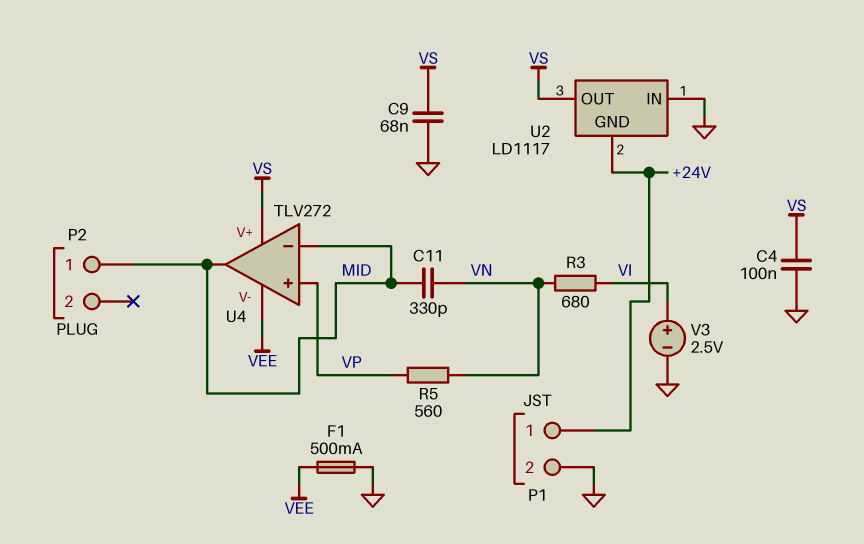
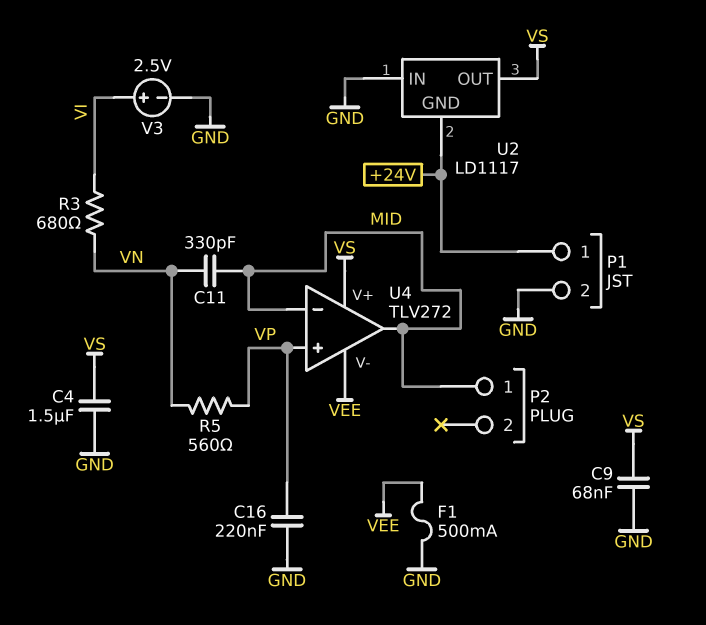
C4: 100nF (GND, VS) -> 1.5uF (GND, VS)
C16: none -> 220nF (GND, VP)

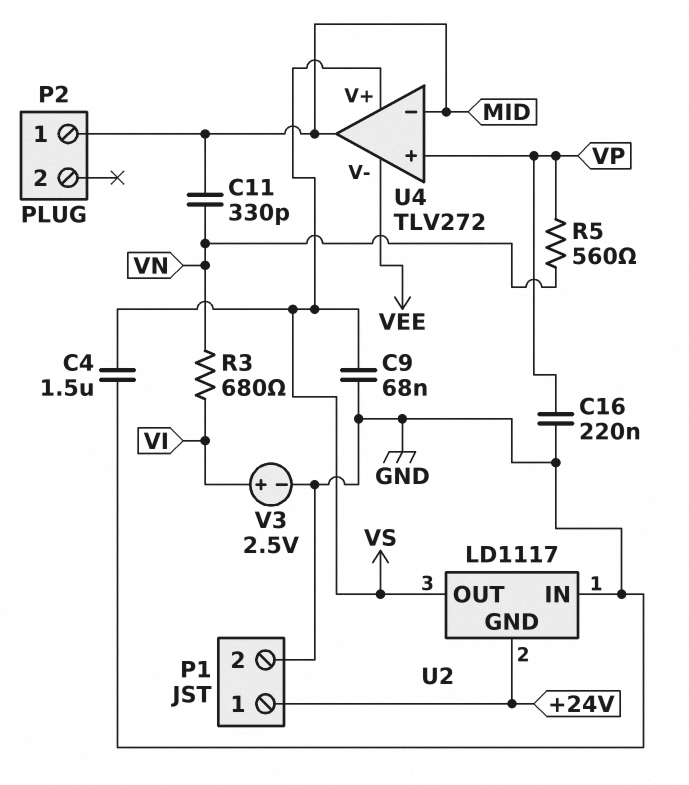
F1: 500mA (GND, VEE) -> none

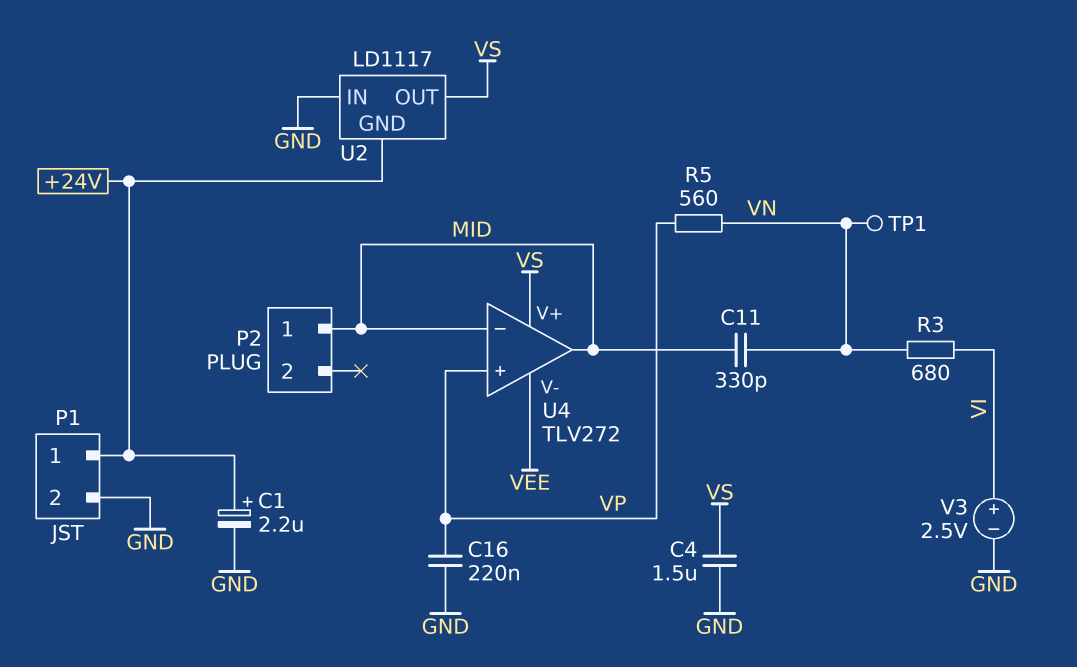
C1: none -> 2.2uF (plus +24V, minus GND)
C9: 68nF (GND, VS) -> none
TP1: none -> test point (VN)

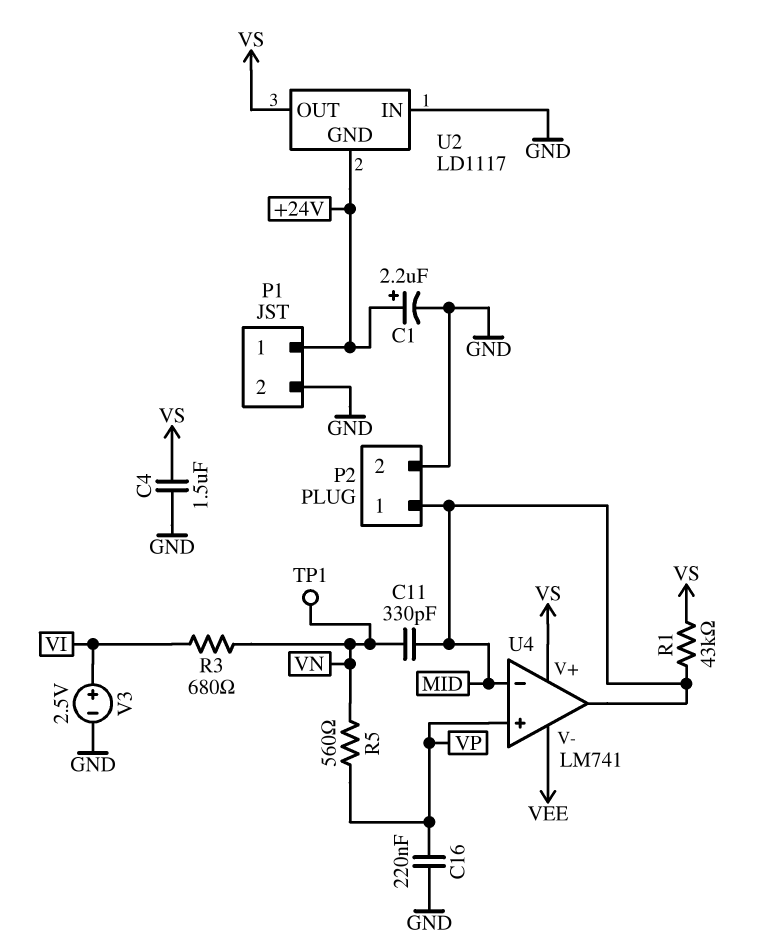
P2 pin 2: none -> GND
R1: none -> 43k (MID, VS)
U4: TLV272 -> LM741

